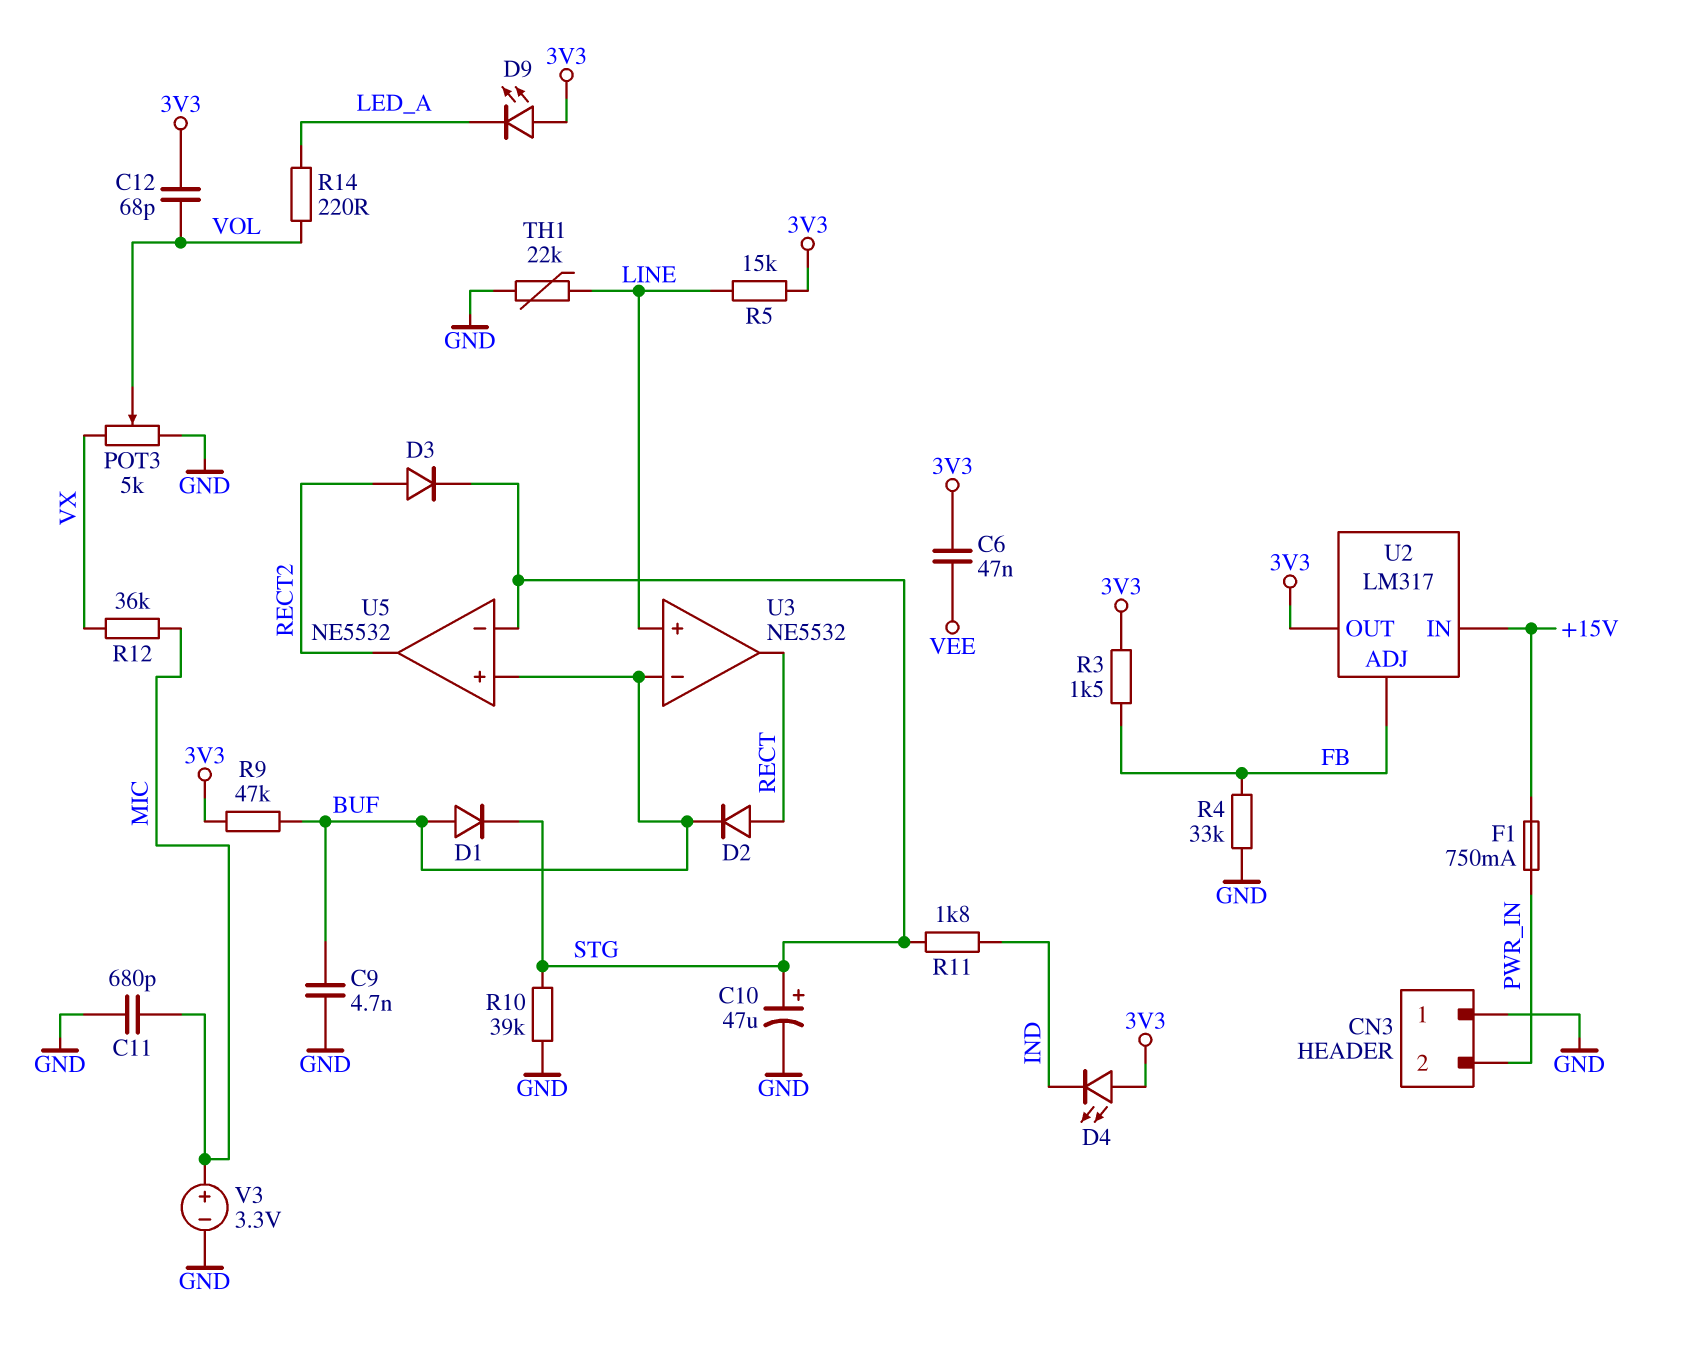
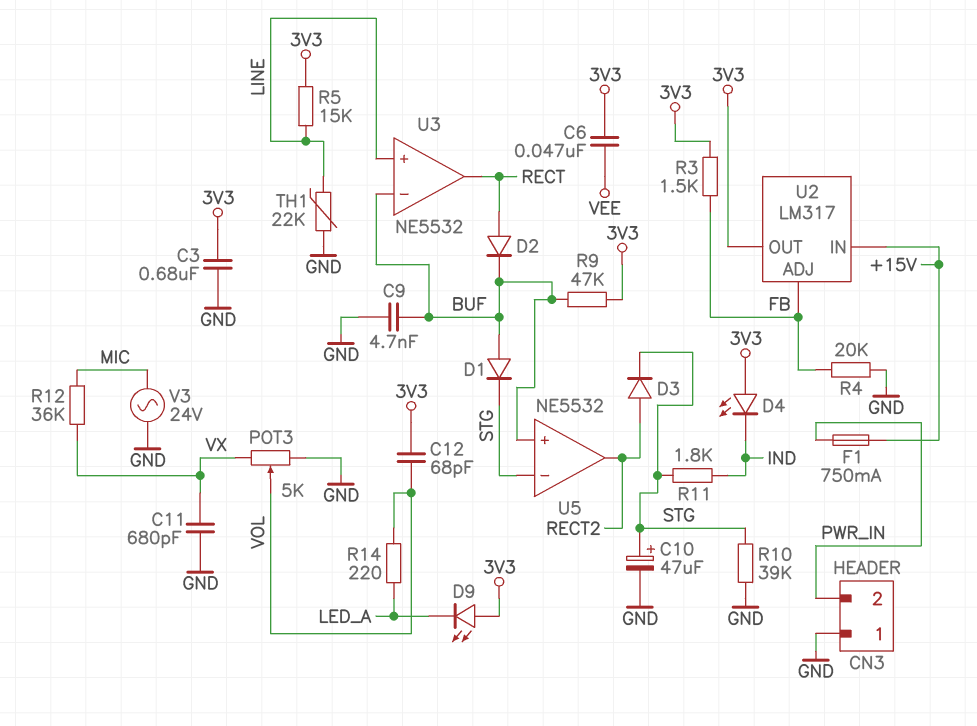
C3: none -> 680nF (3V3, GND)
C11: 680pF (GND, MIC) -> 680pF (GND, VX)
R4: 33k (FB, GND) -> 20k (FB, GND)
V3: 3.3V (plus MIC, minus GND) -> AC 24V (GND, MIC)

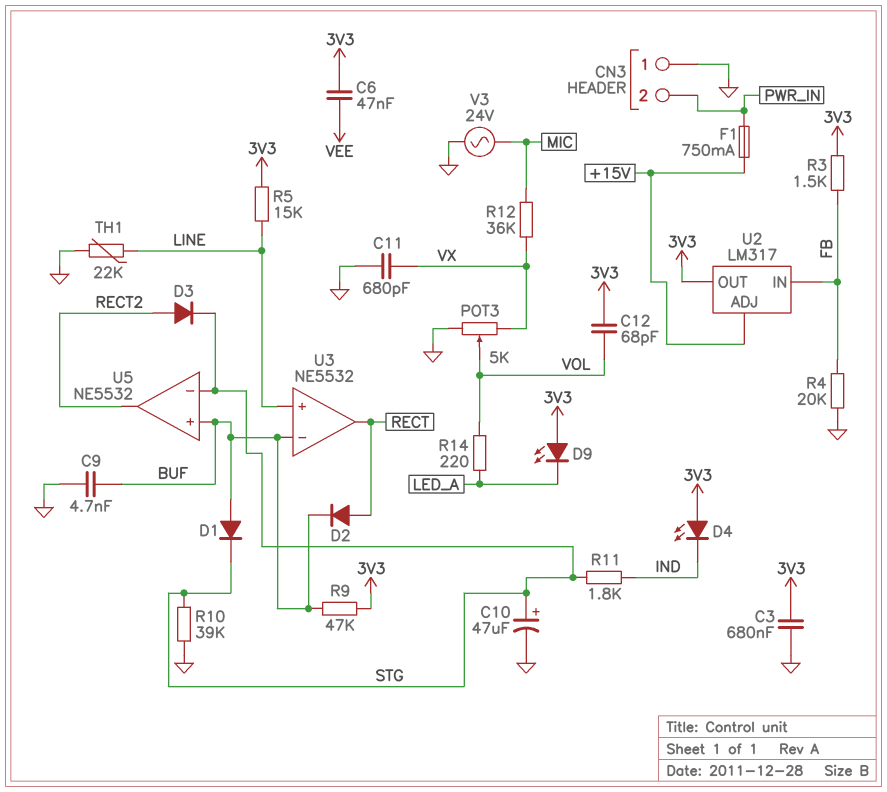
U2 pin ADJ: FB -> +15V
U2 pin IN: +15V -> FB

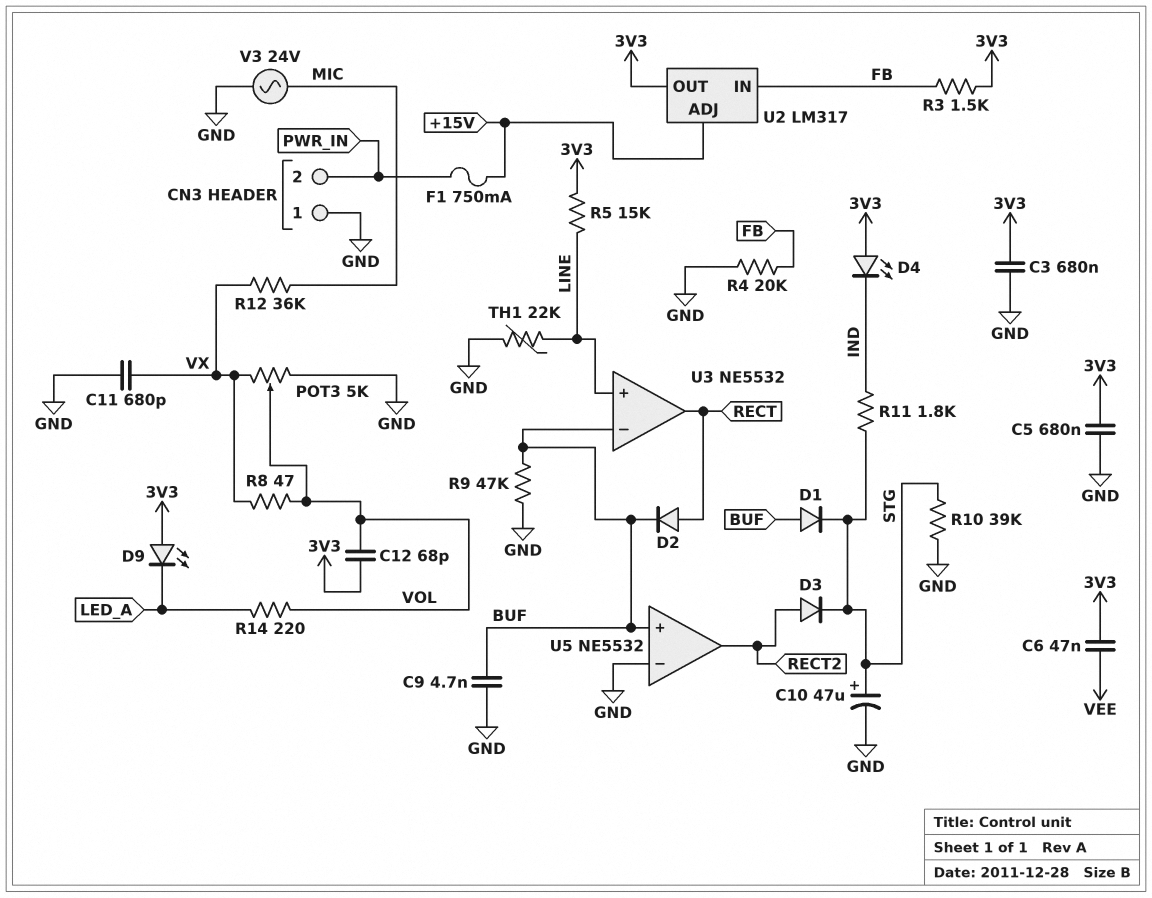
C5: none -> 680nF (3V3, GND)
R8: none -> 47 (VOL, VX)
R9: 47k (3V3, BUF) -> 47k (BUF, GND)
U5 pin in-: STG -> GND

